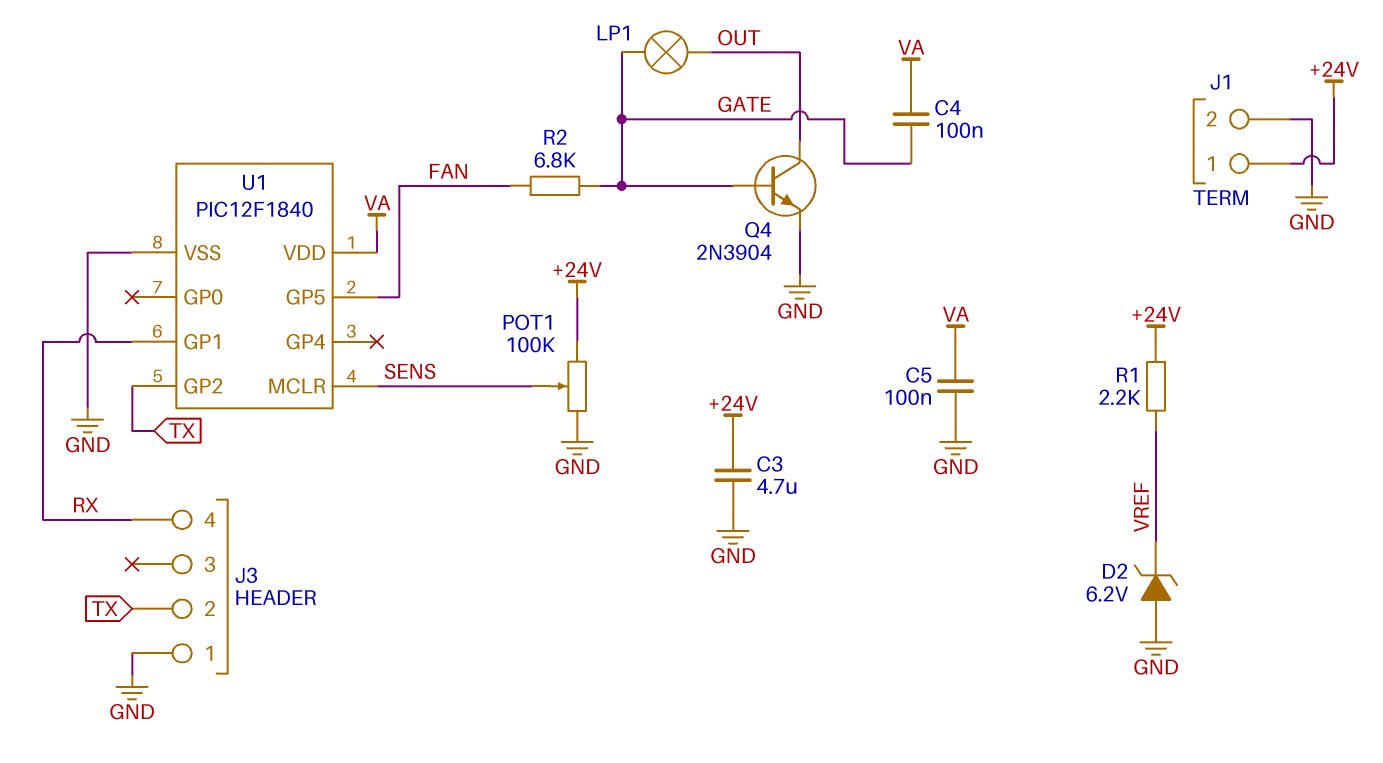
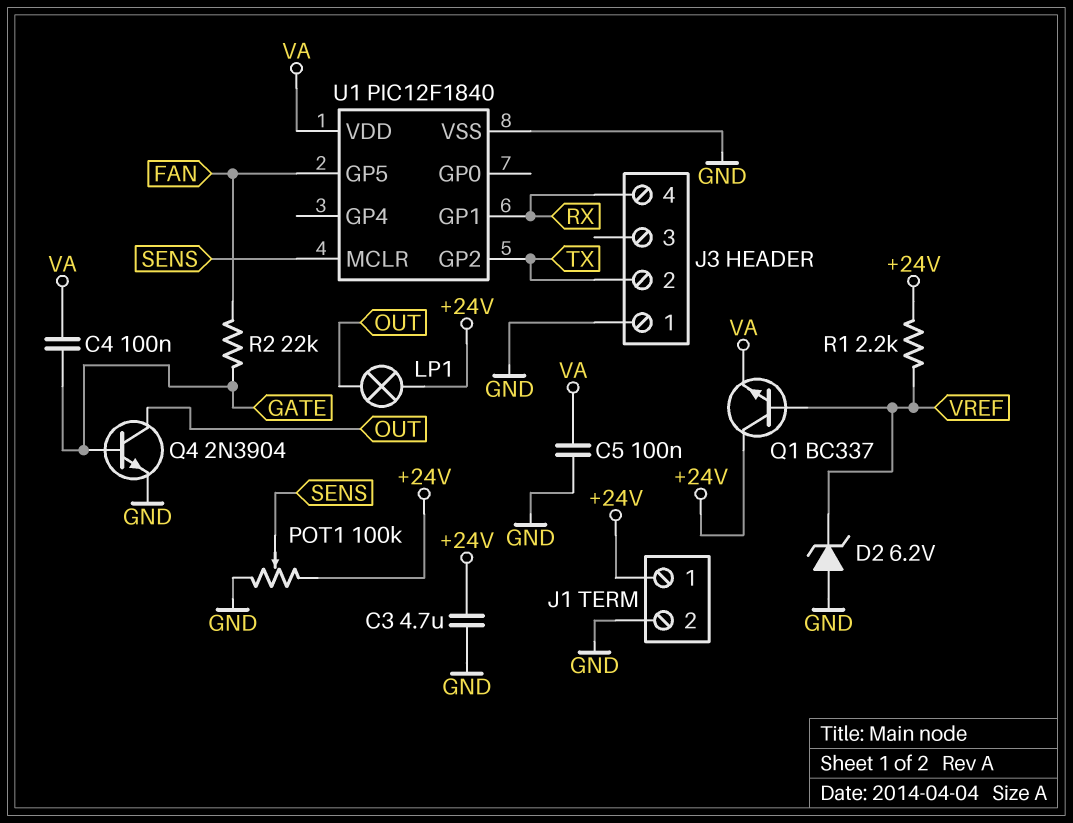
LP1: lamp (GATE, OUT) -> lamp (+24V, OUT)
Q1: none -> NPN BC337 (B VREF, C +24V, E VA)
R2: 6.8k (FAN, GATE) -> 22k (FAN, GATE)

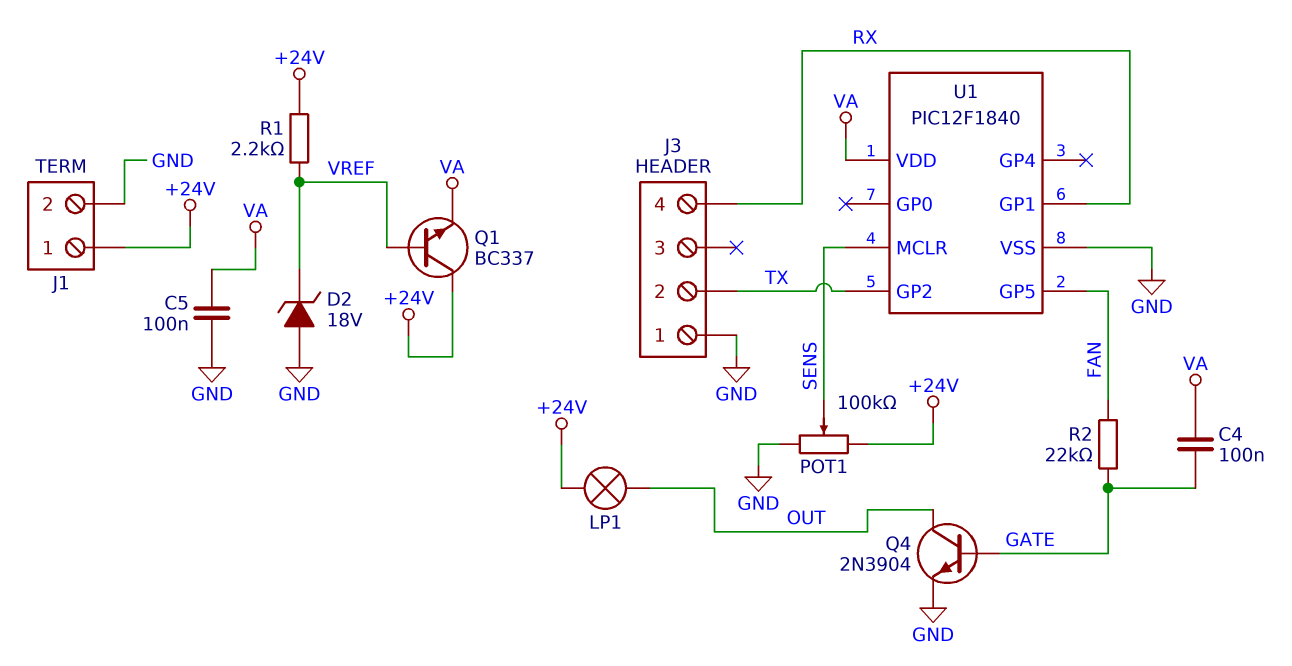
C3: 4.7uF (+24V, GND) -> none
D2: zener 6.2V (A GND, K VREF) -> zener 18V (A GND, K VREF)

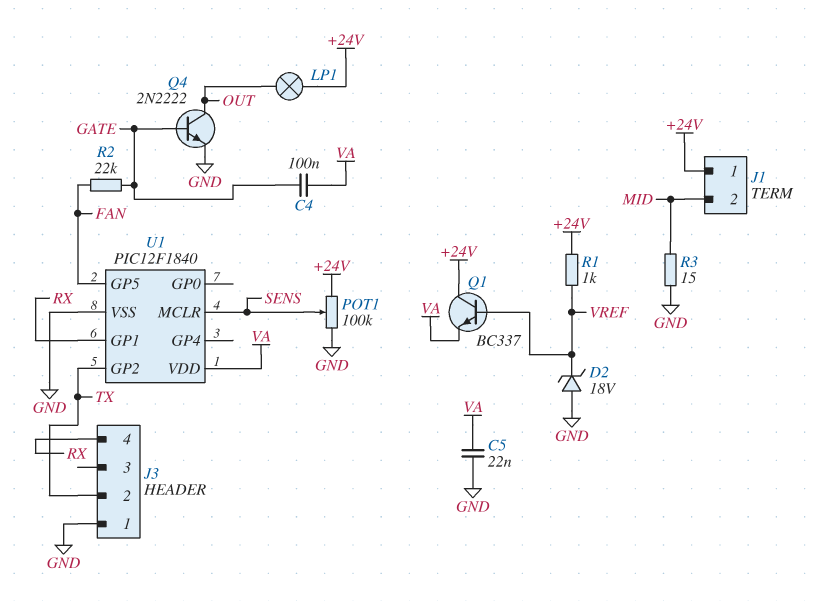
C5: 100nF (GND, VA) -> 22nF (GND, VA)
J1 pin 2: GND -> MID
Q4: NPN 2N3904 (B GATE, C OUT, E GND) -> NPN 2N2222 (B GATE, C OUT, E GND)
R1: 2.2k (+24V, VREF) -> 1k (+24V, VREF)
R3: none -> 15 (GND, MID)

